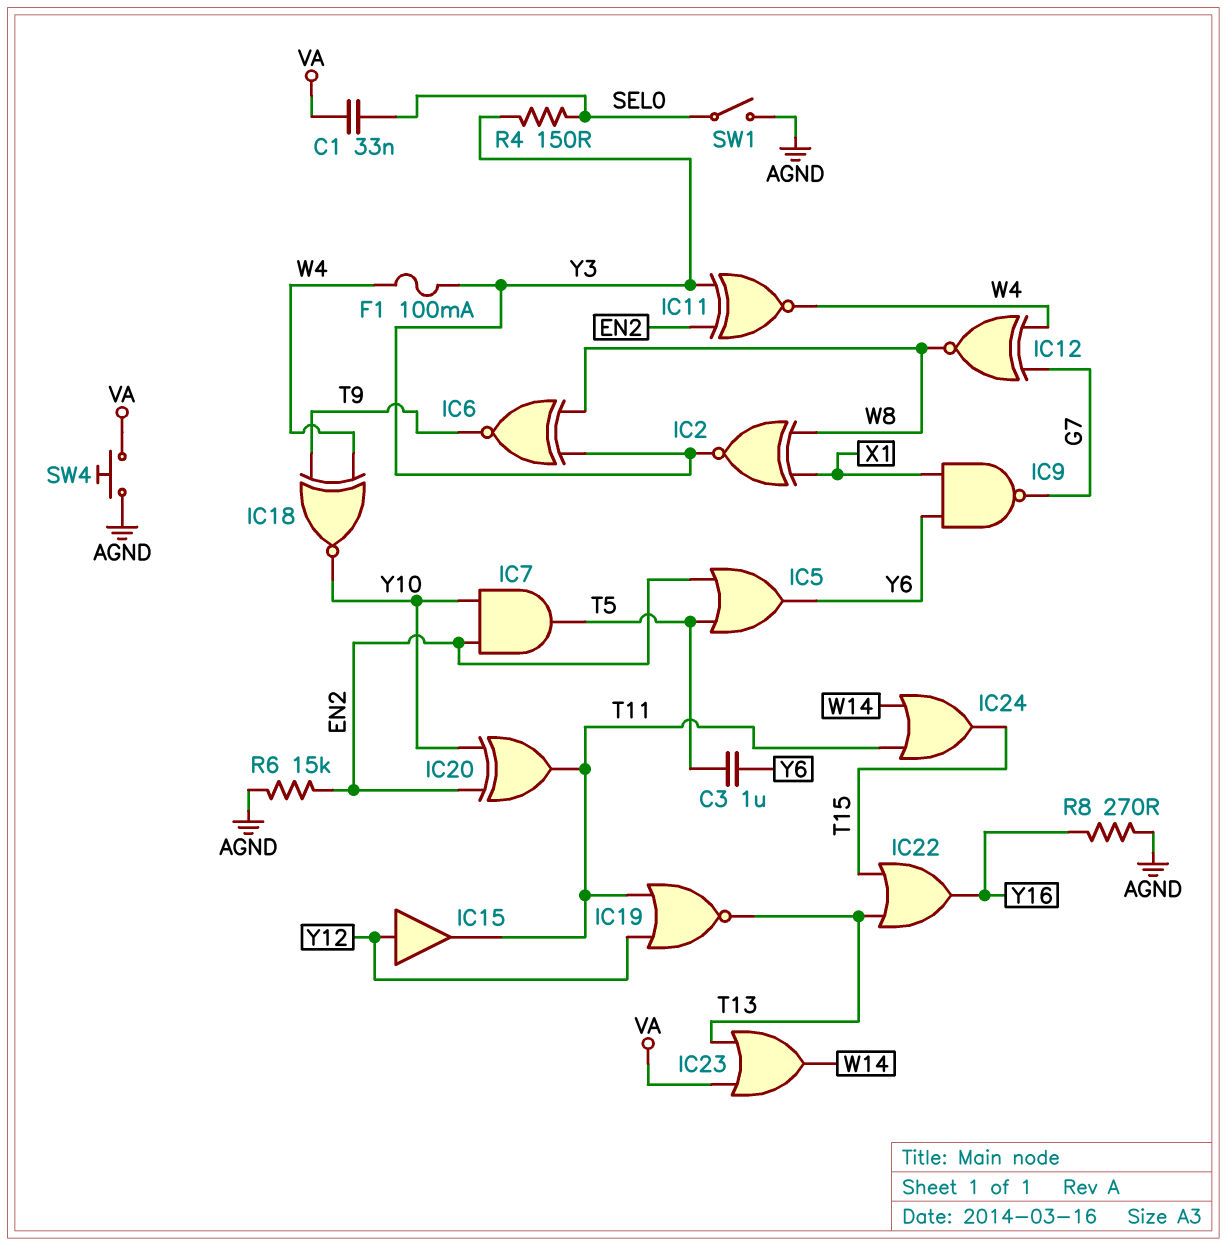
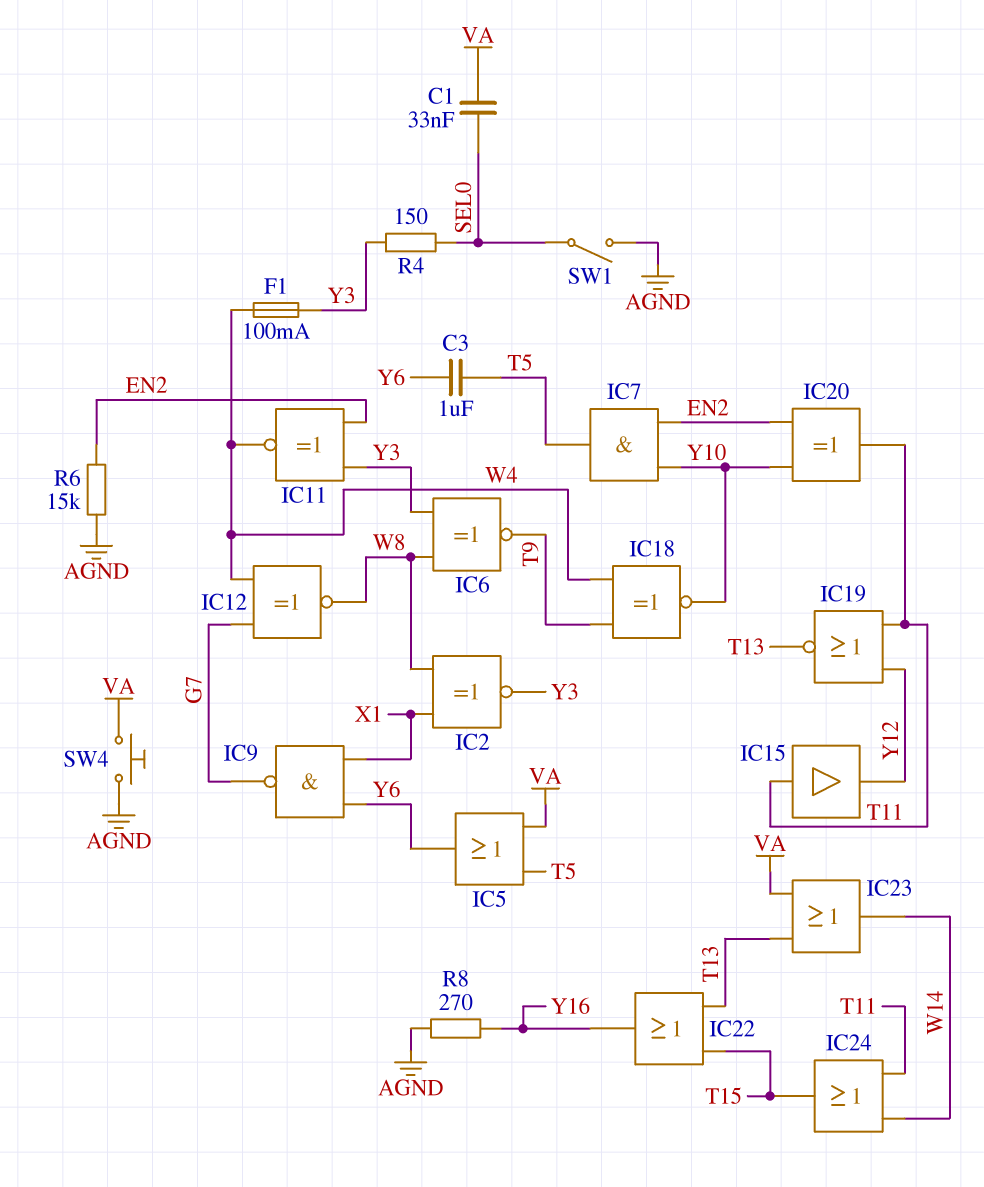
IC5: OR (in EN2, in T5, out Y6) -> OR (in T5, in VA, out Y6)
IC15: buffer (in Y12, out T11) -> buffer (in T11, out Y12)

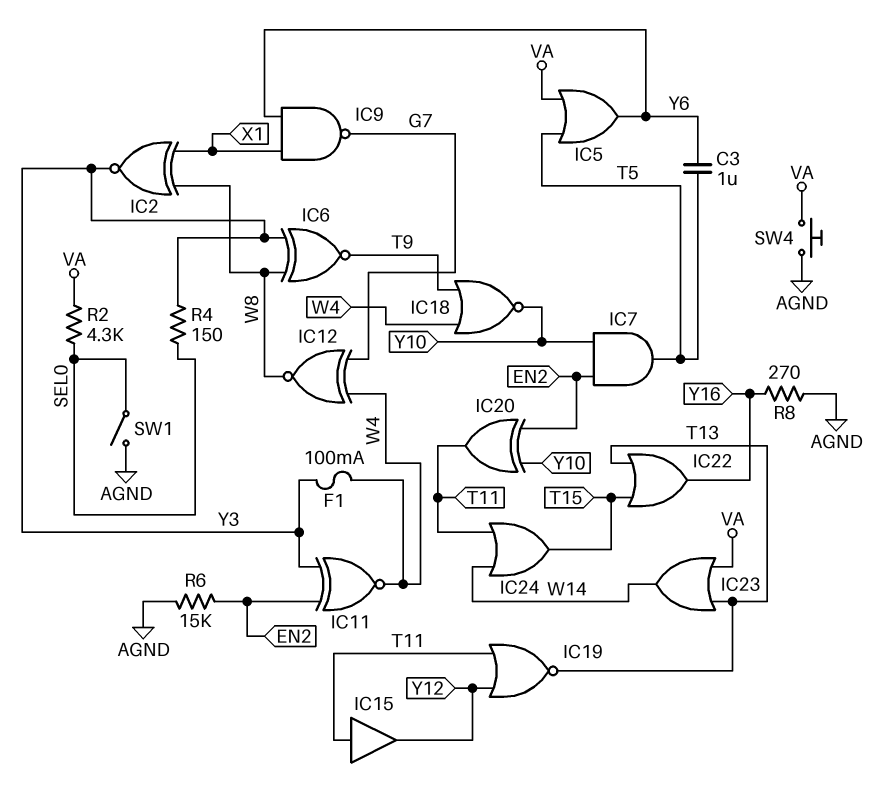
C1: 33nF (SEL0, VA) -> none
IC18: XNOR (in T9, in W4, out Y10) -> NOR (in T9, in W4, out Y10)
R2: none -> 4.3k (SEL0, VA)

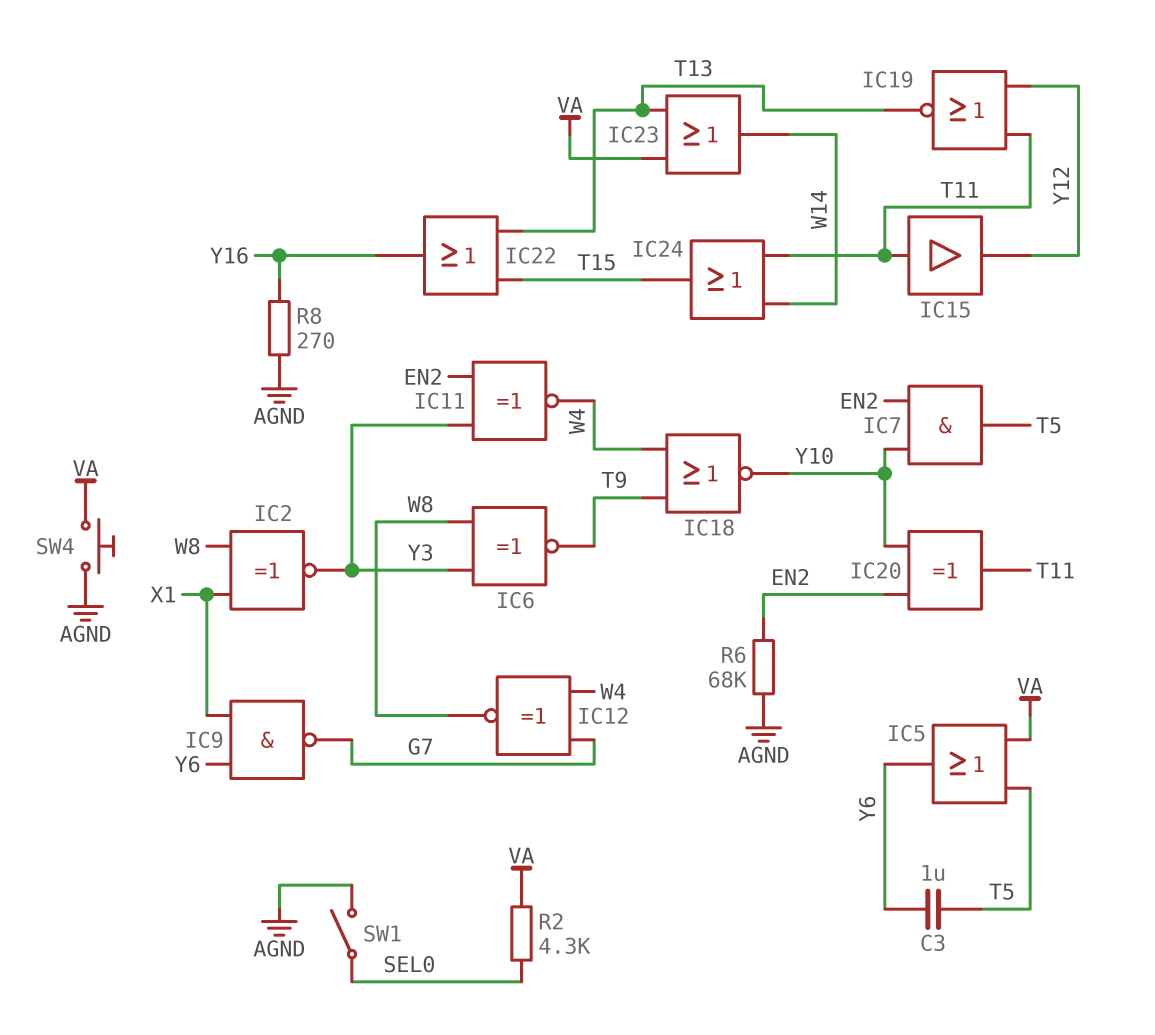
F1: 100mA (W4, Y3) -> none
R4: 150 (SEL0, Y3) -> none
R6: 15k (AGND, EN2) -> 68k (AGND, EN2)

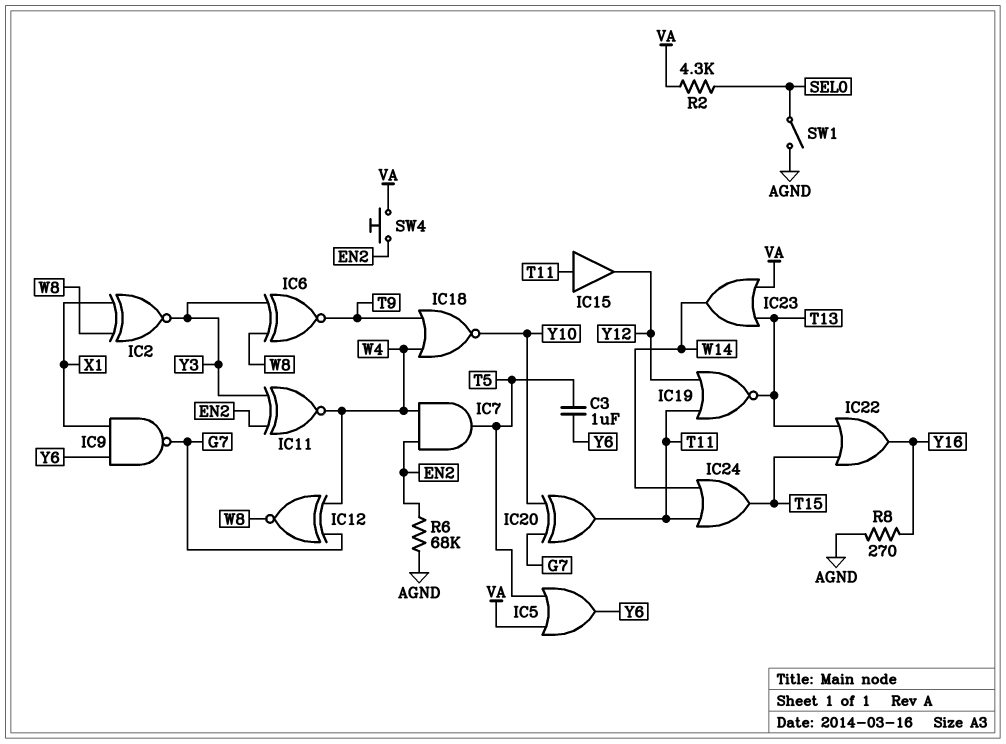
IC7: AND (in EN2, in Y10, out T5) -> AND (in EN2, in W4, out T5)
IC20: XOR (in EN2, in Y10, out T11) -> XOR (in G7, in Y10, out T11)
SW4: button (AGND, VA) -> button (EN2, VA)

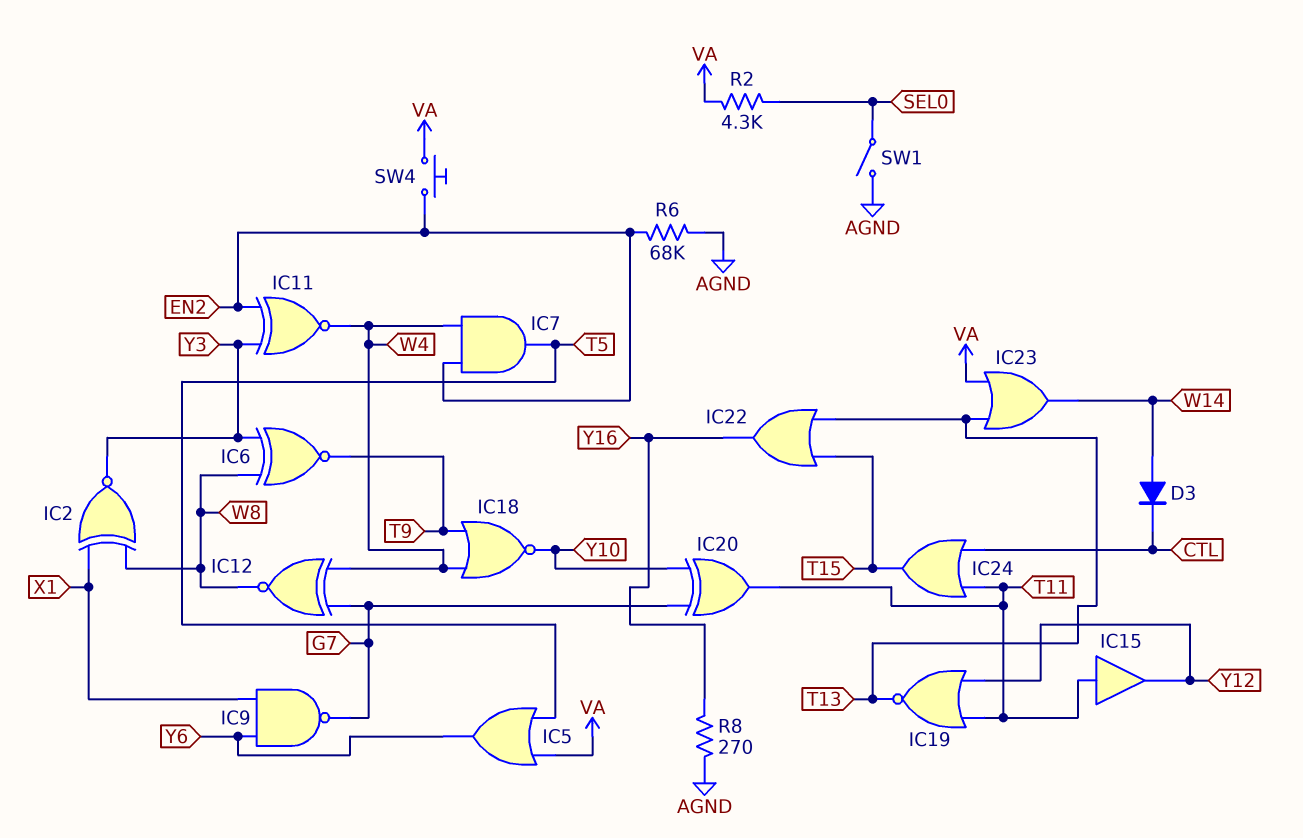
C3: 1uF (T5, Y6) -> none
D3: none -> diode (A W14, K CTL)
IC24: OR (in T11, in W14, out T15) -> OR (in CTL, in T11, out T15)

